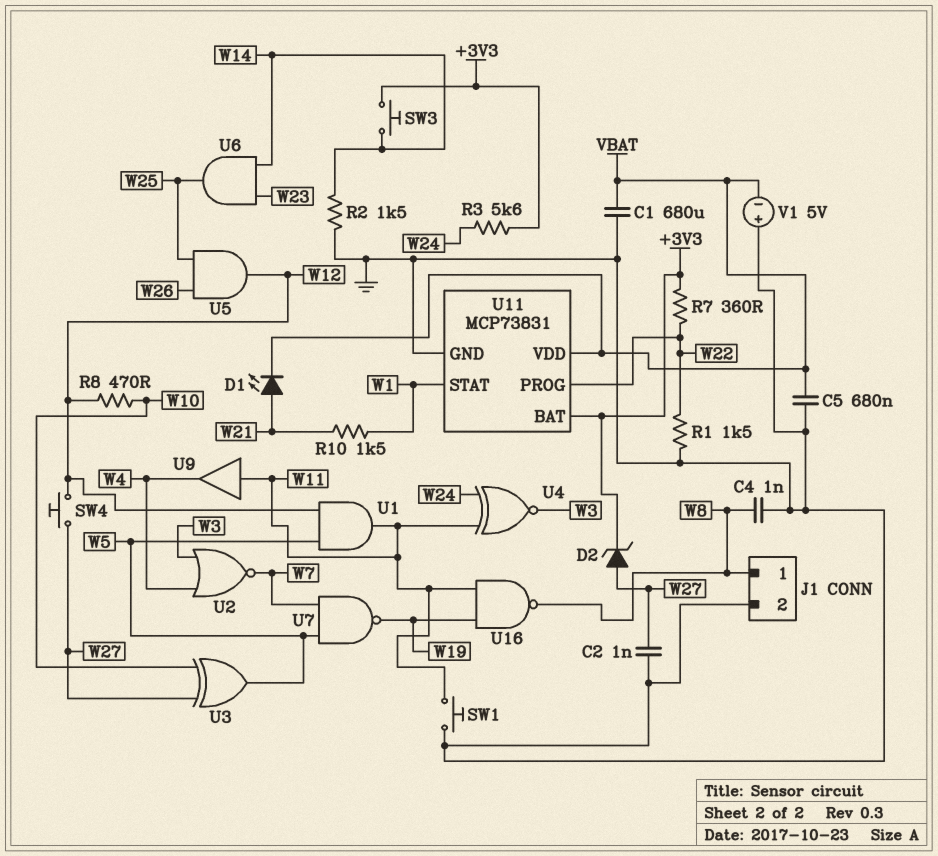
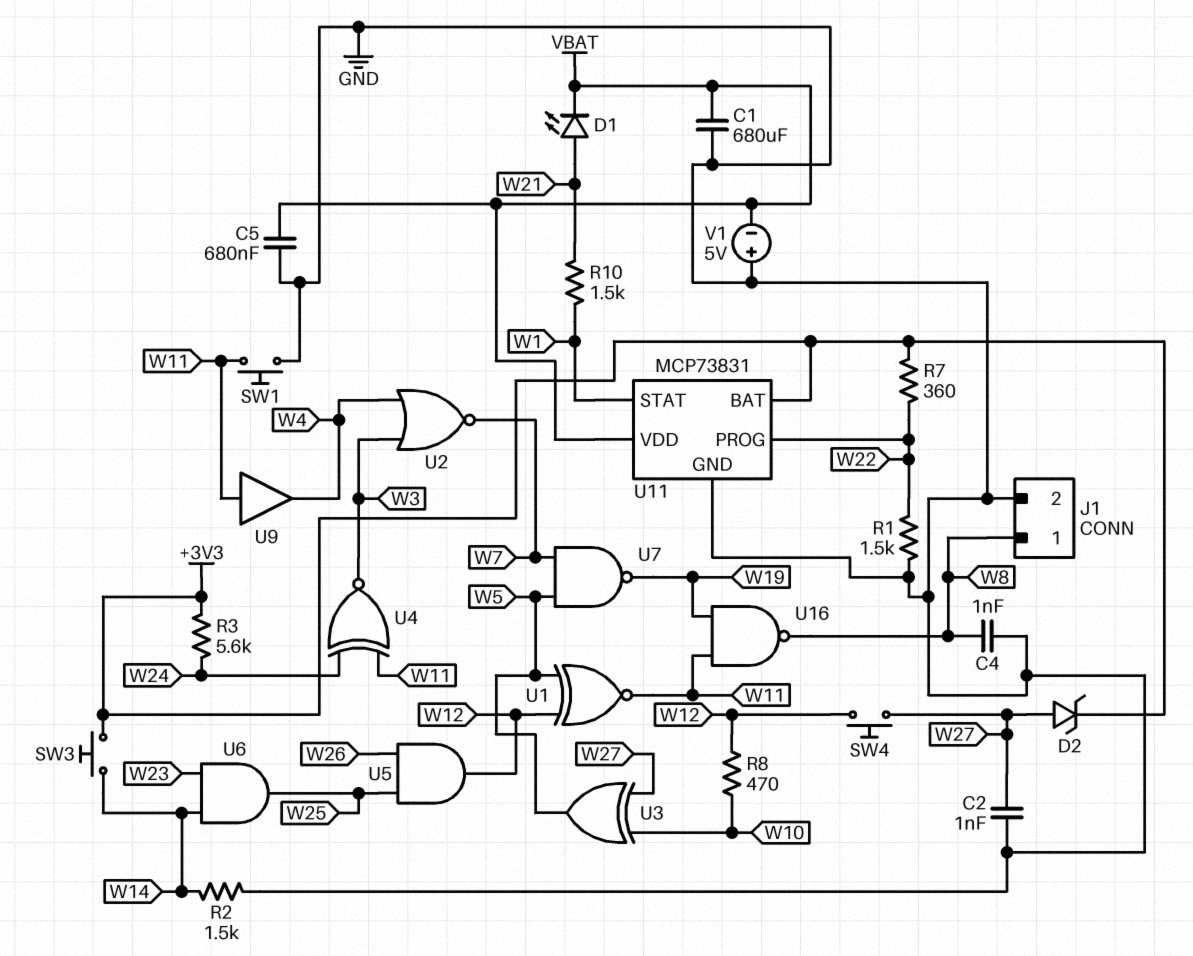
U1: AND (in W5, in W12, out W11) -> XNOR (in W5, in W12, out W11)

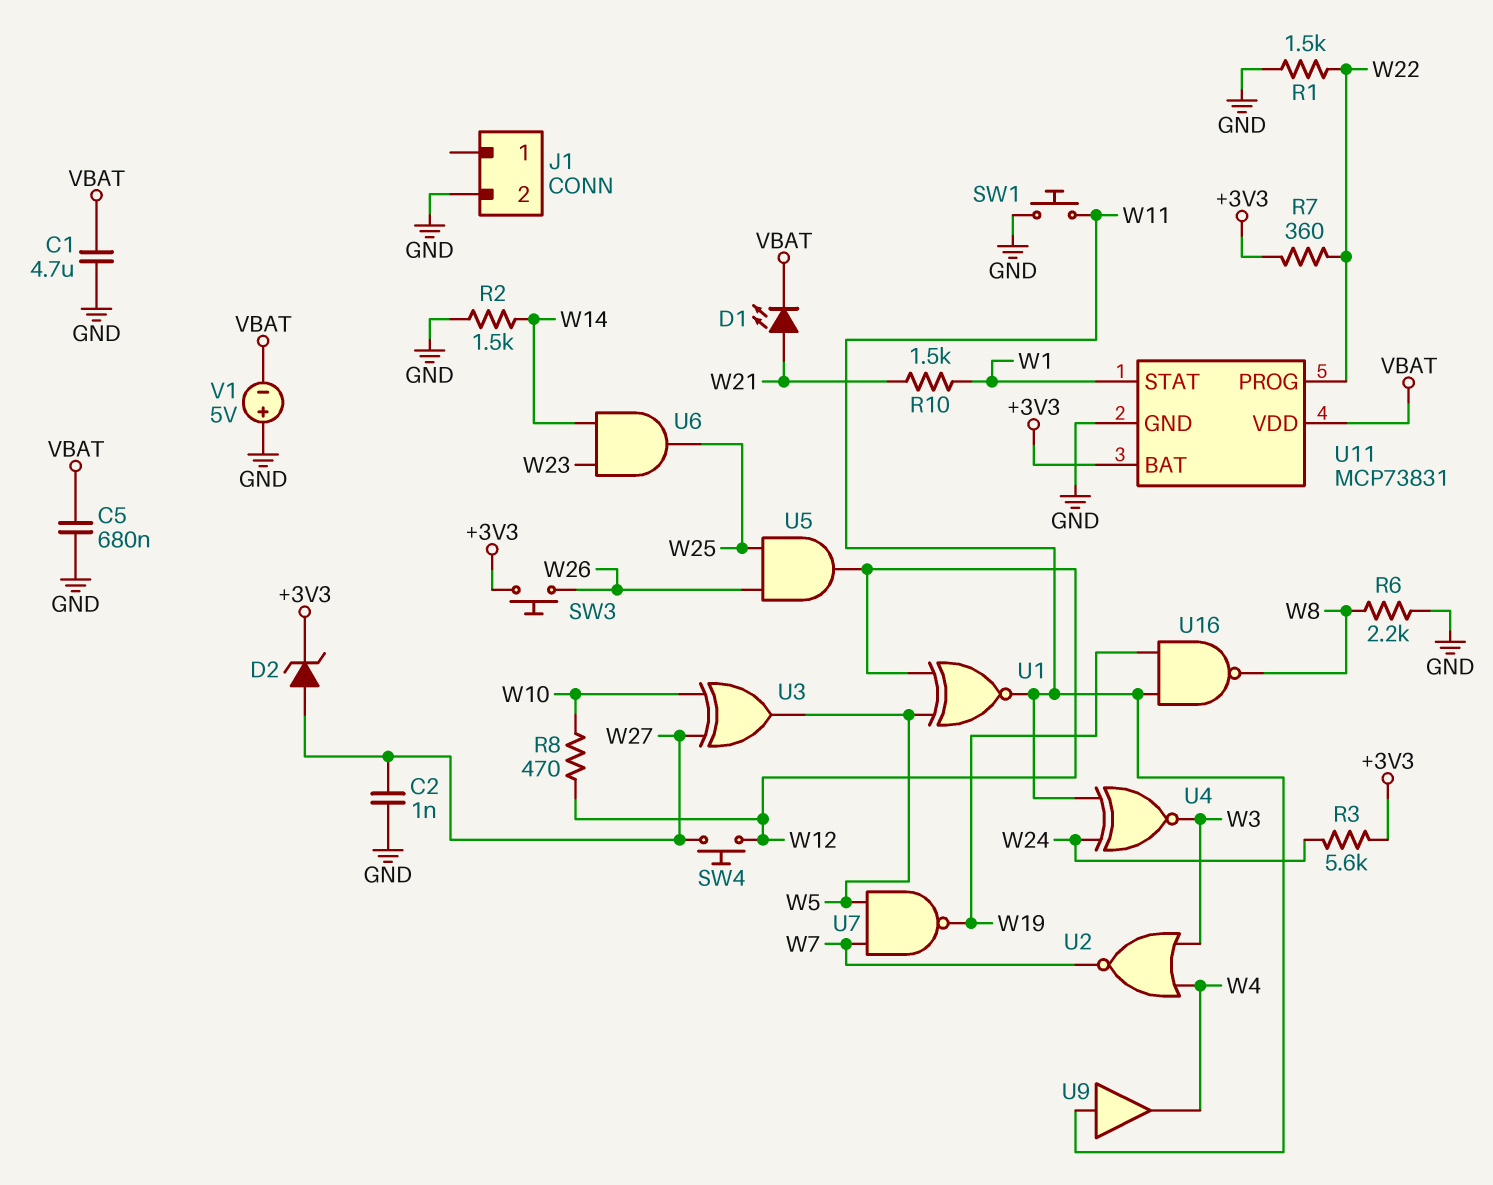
C1: 680uF (GND, VBAT) -> 4.7uF (GND, VBAT)
C4: 1nF (GND, W8) -> none
J1 pin 1: W8 -> none
R6: none -> 2.2k (GND, W8)
SW3: button (+3V3, W14) -> button (+3V3, W26)

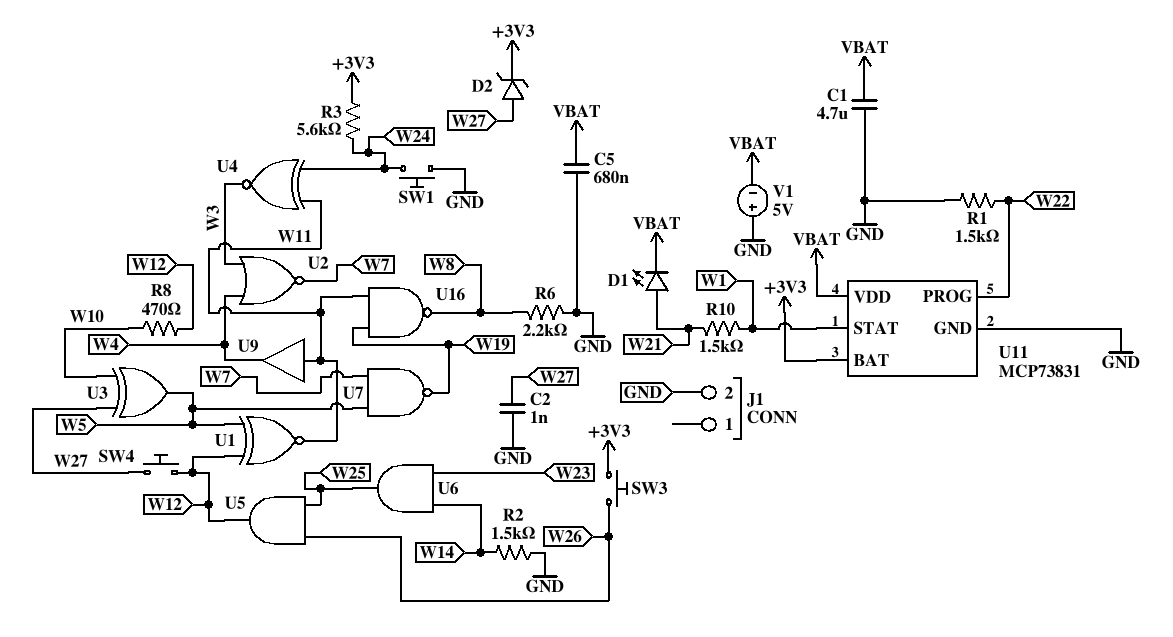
R7: 360 (+3V3, W22) -> none
SW1: button (GND, W11) -> button (GND, W24)

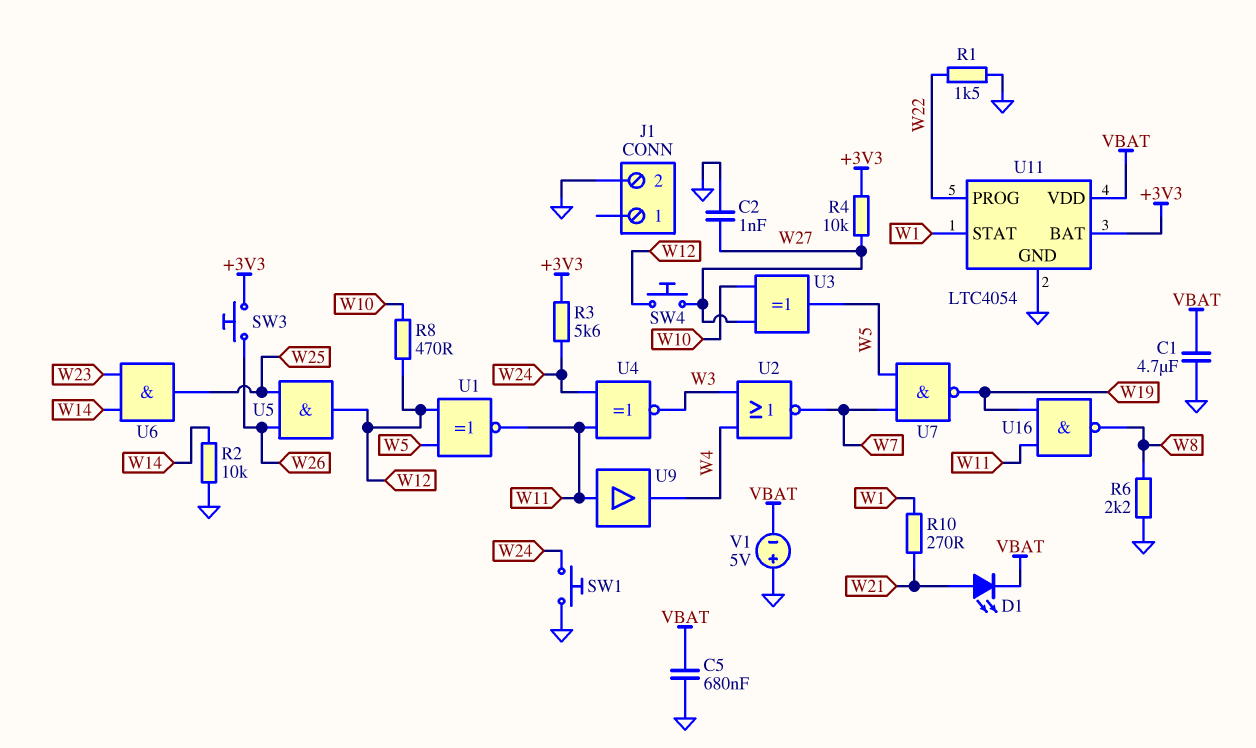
D2: zener (A W27, K +3V3) -> none
R2: 1.5k (GND, W14) -> 10k (GND, W14)
R4: none -> 10k (+3V3, W27)
R10: 1.5k (W1, W21) -> 270 (W1, W21)
U11: MCP73831 -> LTC4054

